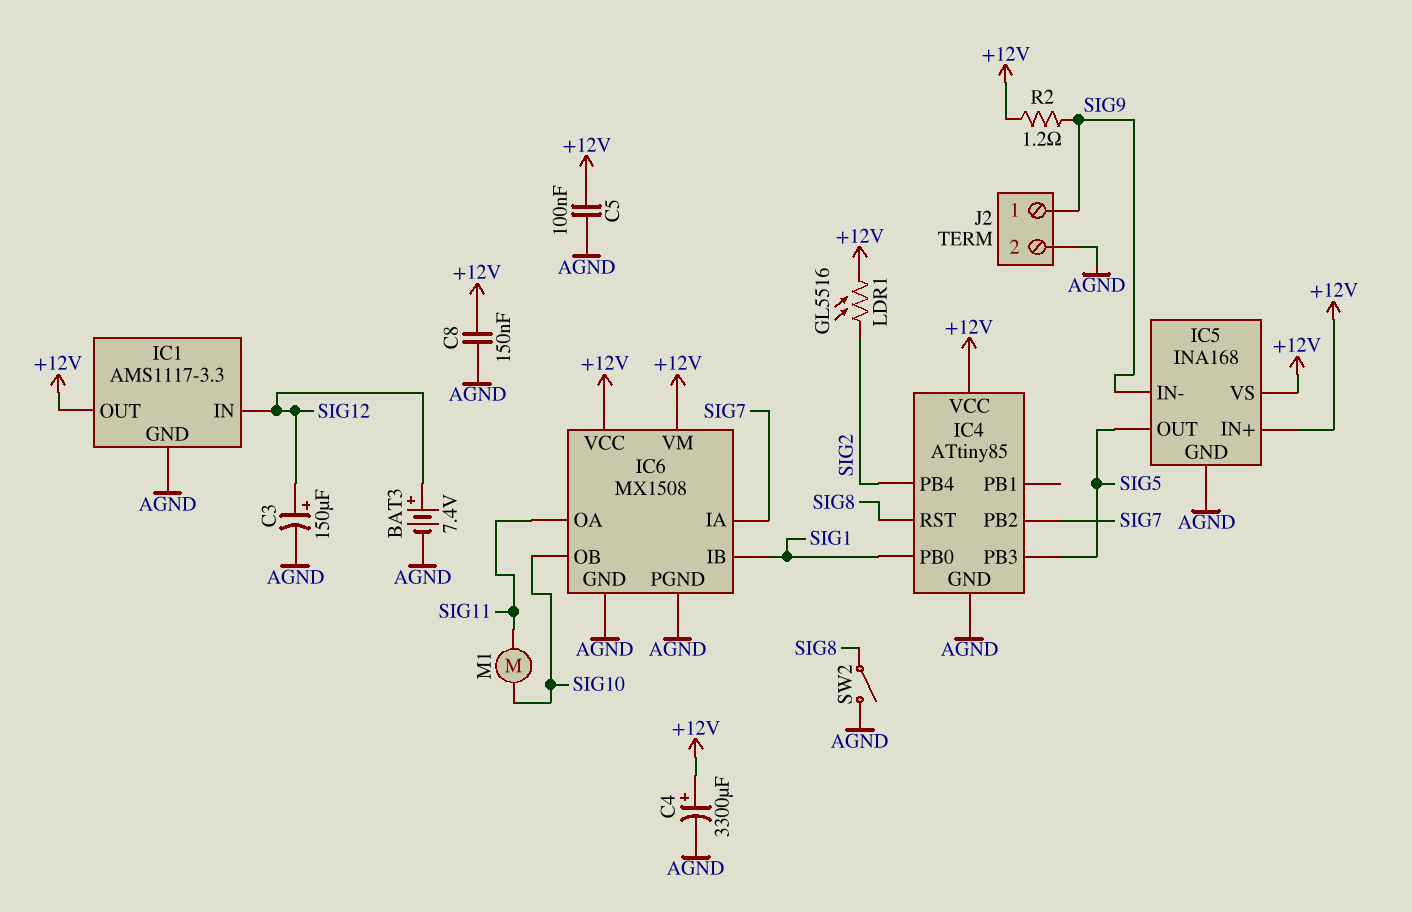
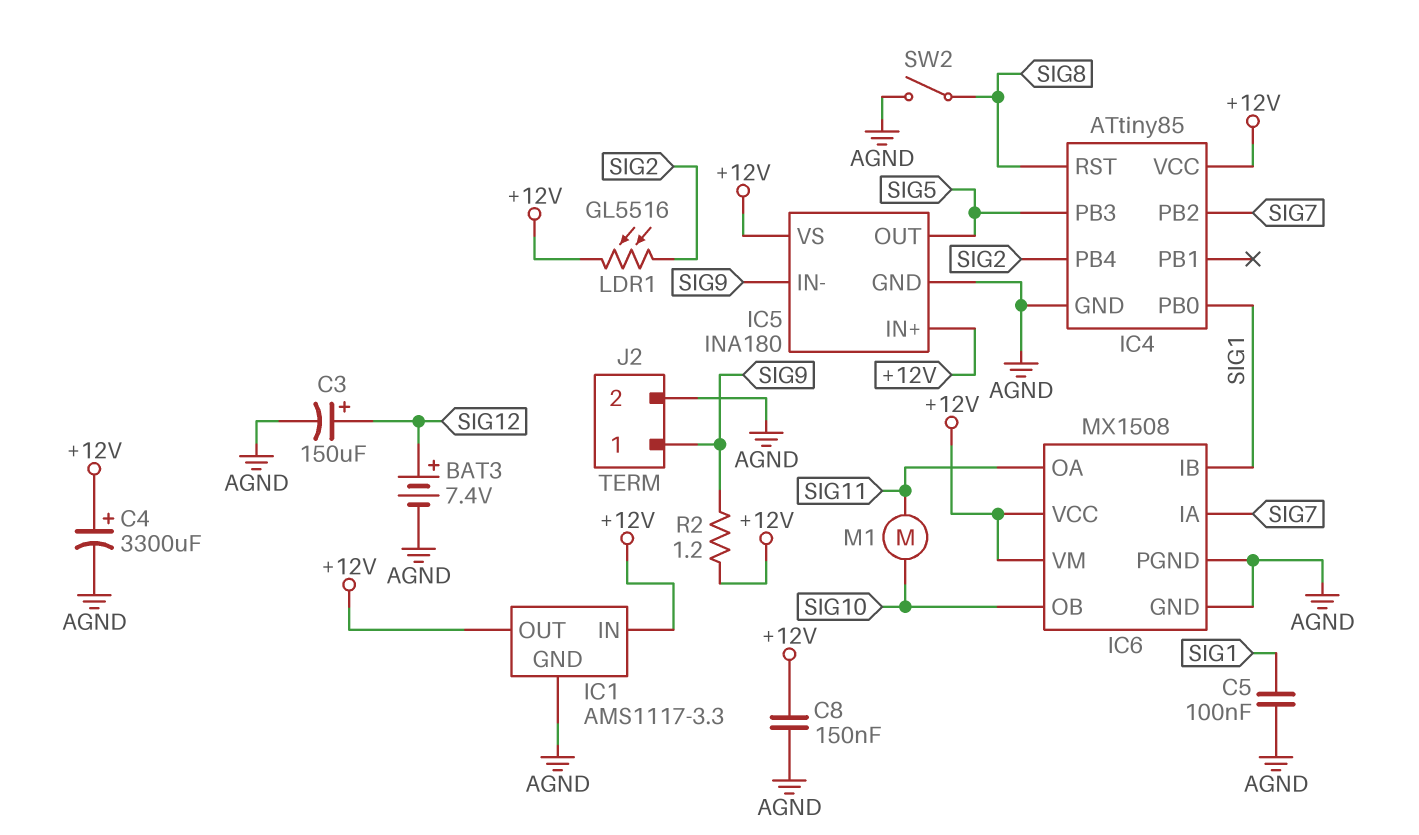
C5: 100nF (+12V, AGND) -> 100nF (AGND, SIG1)
IC1 pin IN: SIG12 -> +12V
IC5: INA168 -> INA180

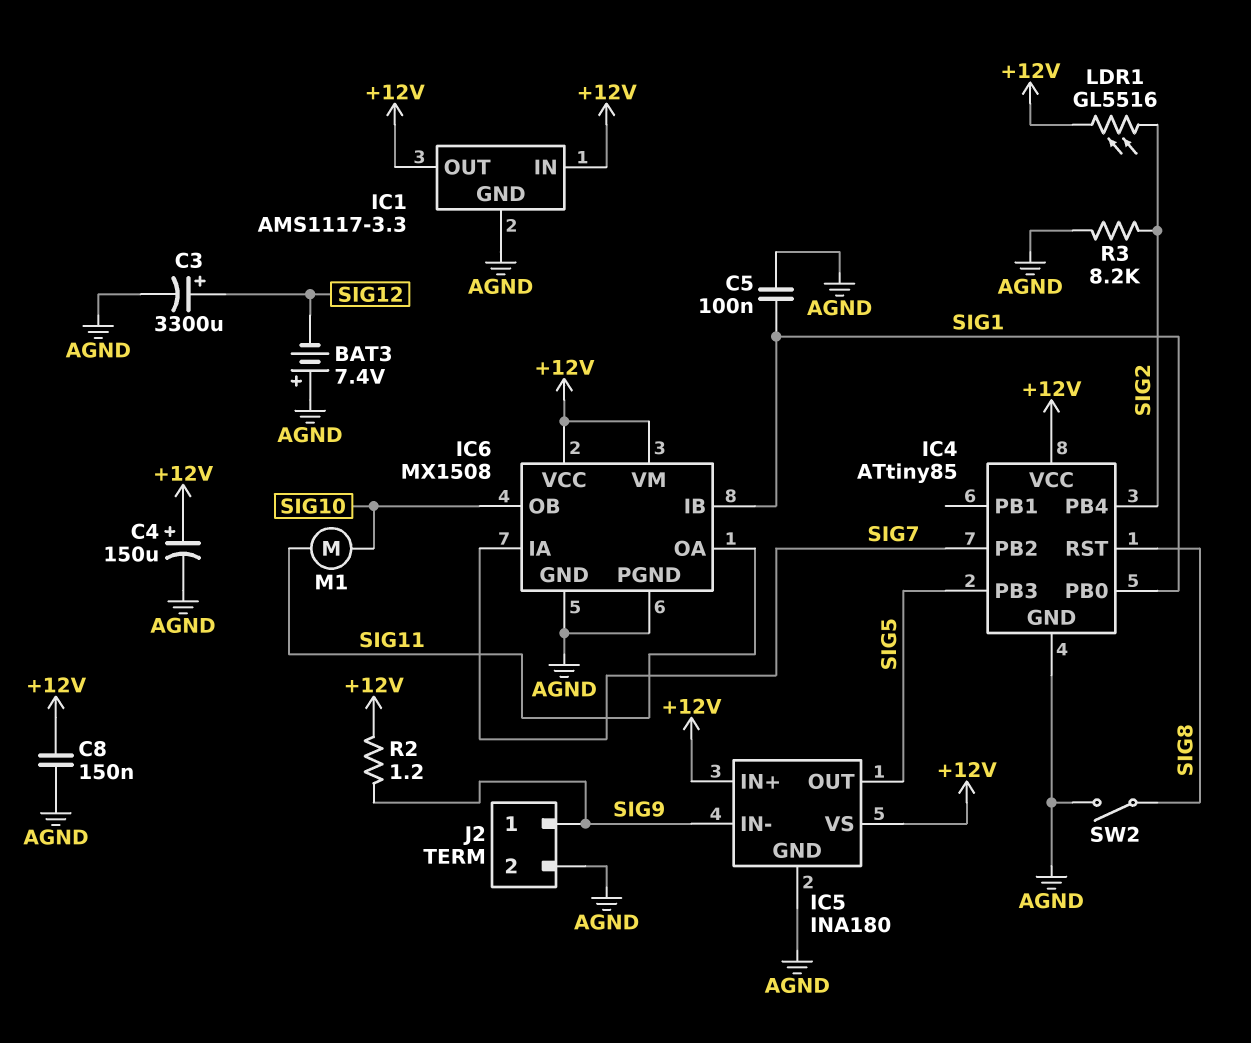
BAT3: 7.4V (plus SIG12, minus AGND) -> 7.4V (plus AGND, minus SIG12)
C3: 150uF (plus SIG12, minus AGND) -> 3300uF (plus SIG12, minus AGND)
C4: 3300uF (plus +12V, minus AGND) -> 150uF (plus +12V, minus AGND)
R3: none -> 8.2k (AGND, SIG2)

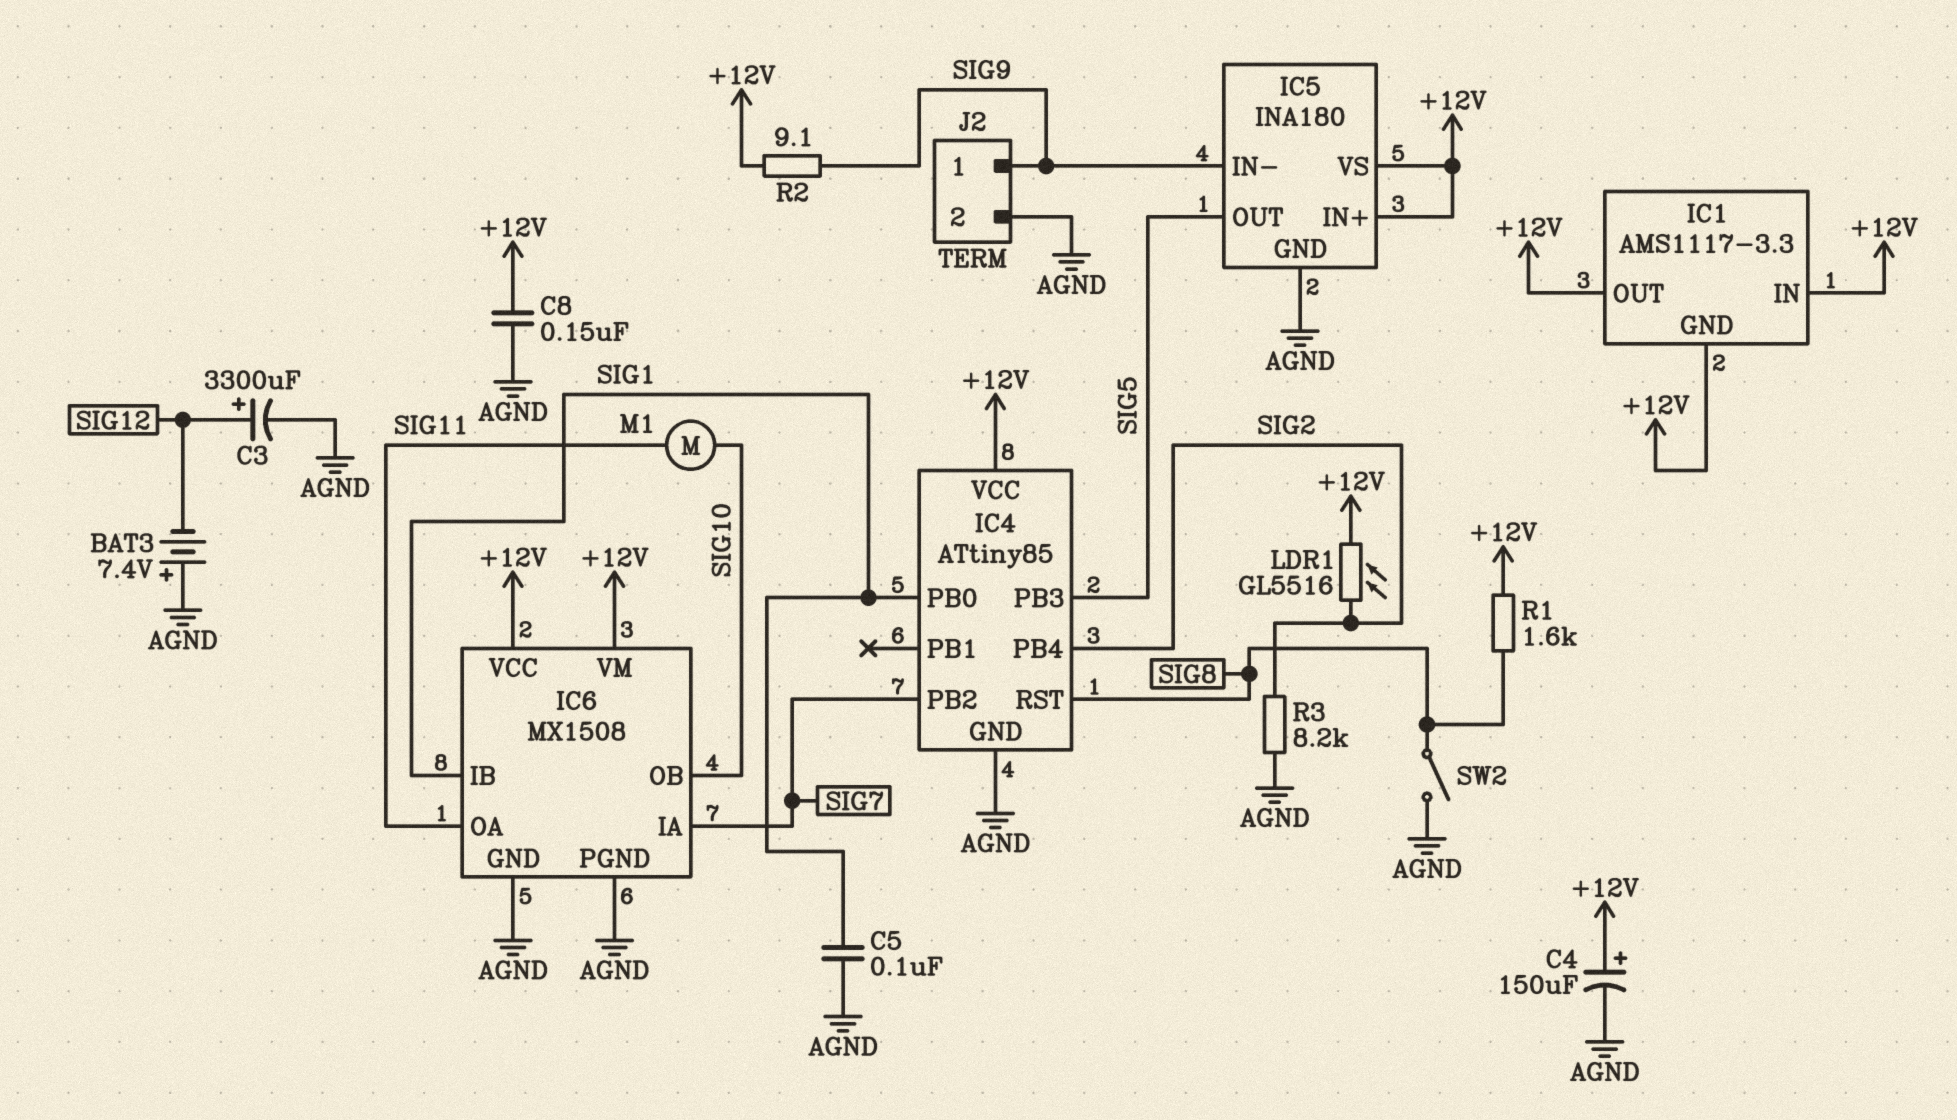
IC1 pin GND: AGND -> +12V
R1: none -> 1.6k (+12V, SIG8)
R2: 1.2 (+12V, SIG9) -> 9.1 (+12V, SIG9)

